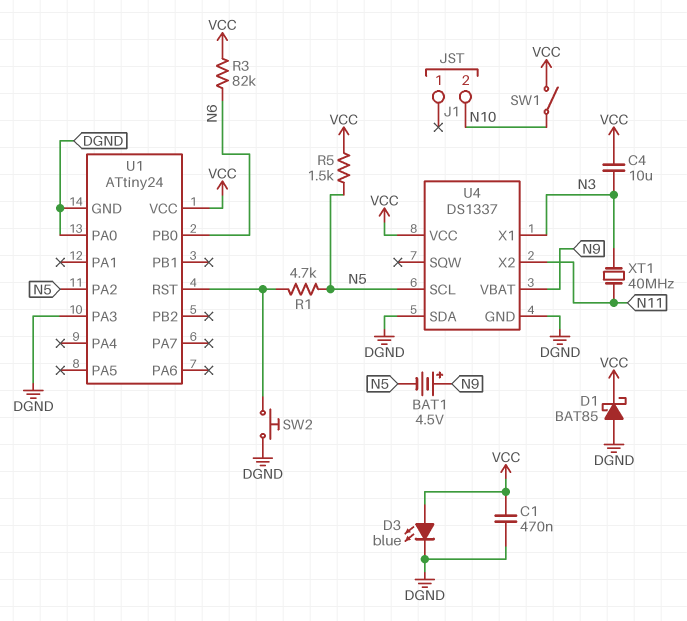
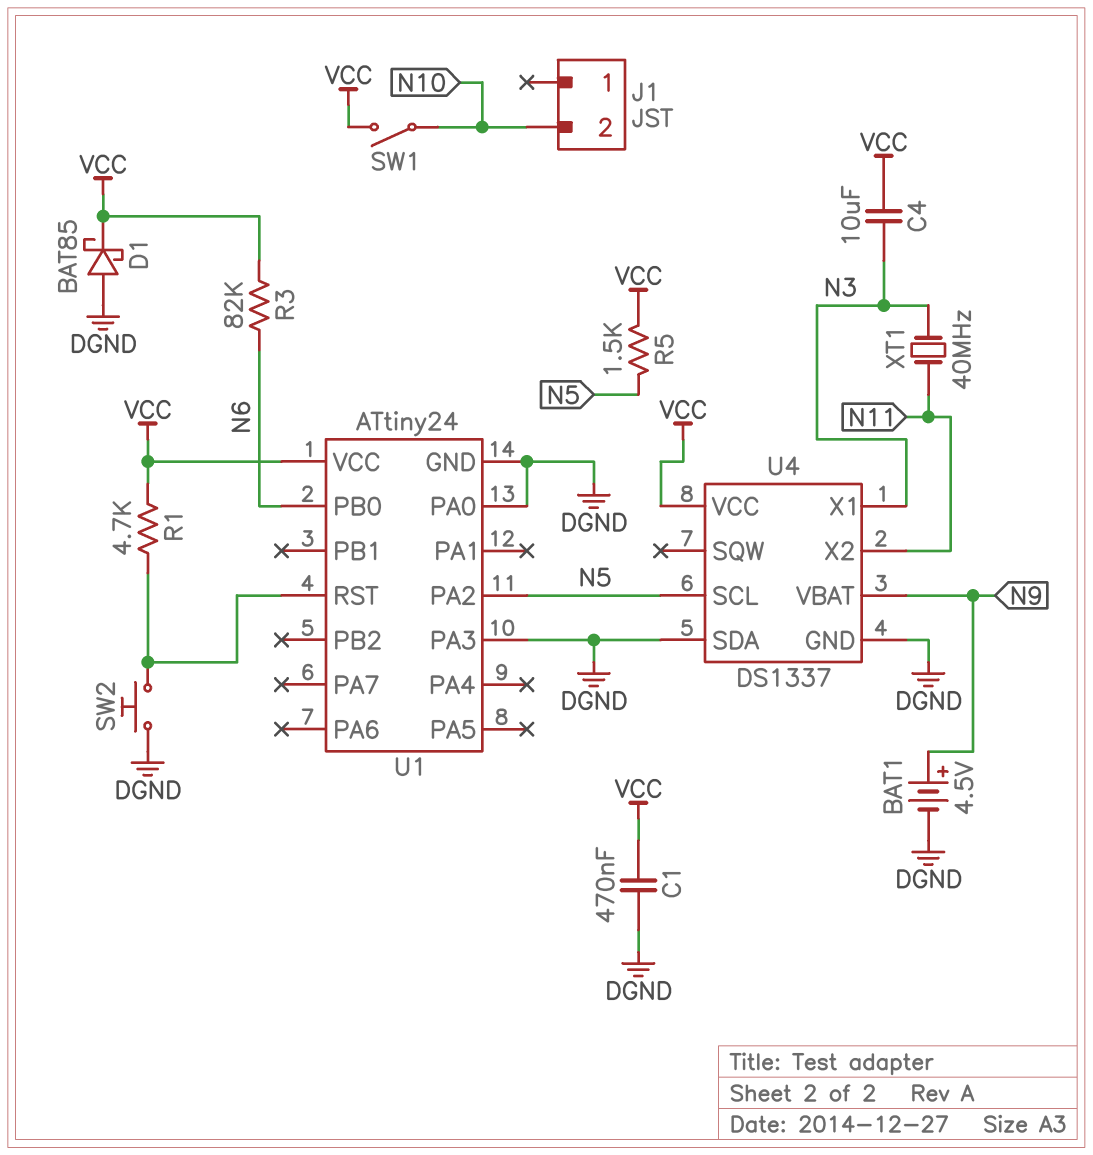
BAT1: 4.5V (plus N9, minus N5) -> 4.5V (plus N9, minus DGND)
D3: LED blue (A VCC, K DGND) -> none
R1: 4.7k (N5, U1/RST) -> 4.7k (U1/RST, VCC)

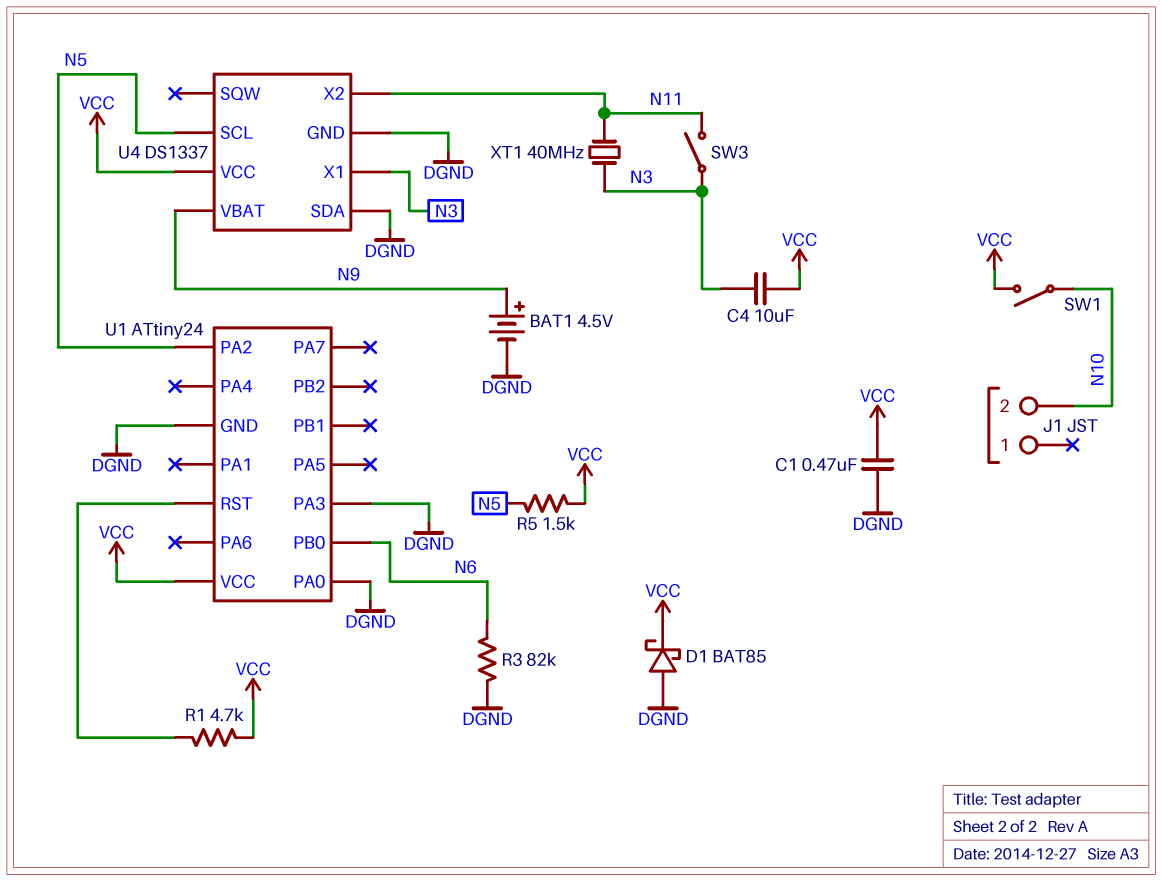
R3: 82k (N6, VCC) -> 82k (DGND, N6)
SW2: button (DGND, U1/RST) -> none
SW3: none -> switch (N3, N11)

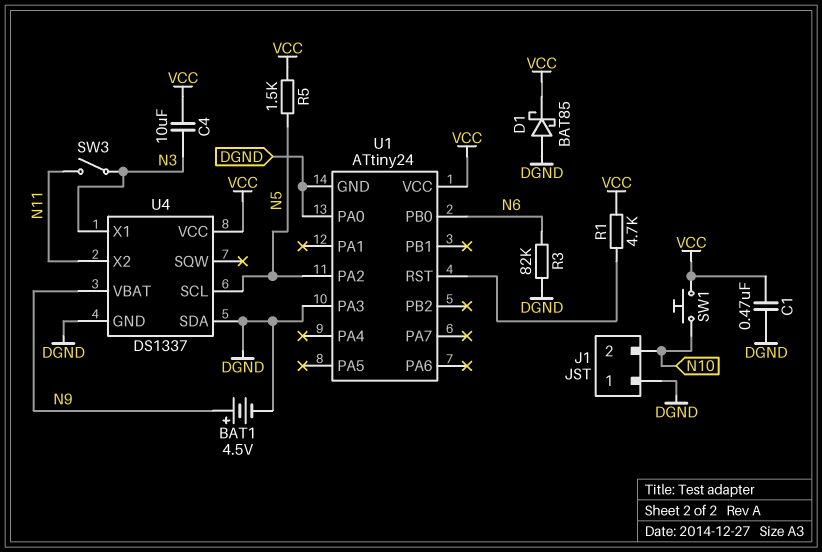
J1 pin 1: none -> DGND
SW1: switch (N10, VCC) -> button (N10, VCC)
XT1: 40MHz (N3, N11) -> none

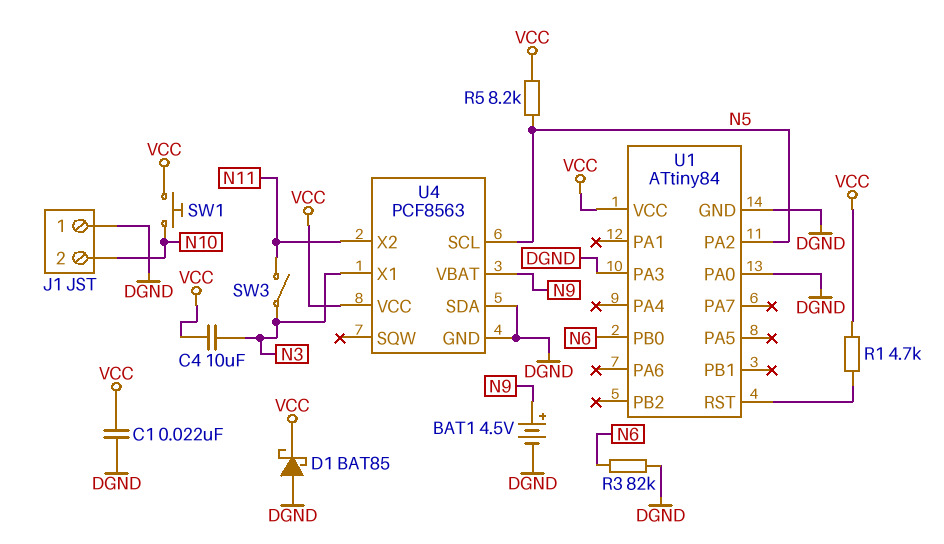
C1: 470nF (DGND, VCC) -> 22nF (DGND, VCC)
R5: 1.5k (N5, VCC) -> 8.2k (N5, VCC)
U1: ATtiny24 -> ATtiny84
U4: DS1337 -> PCF8563

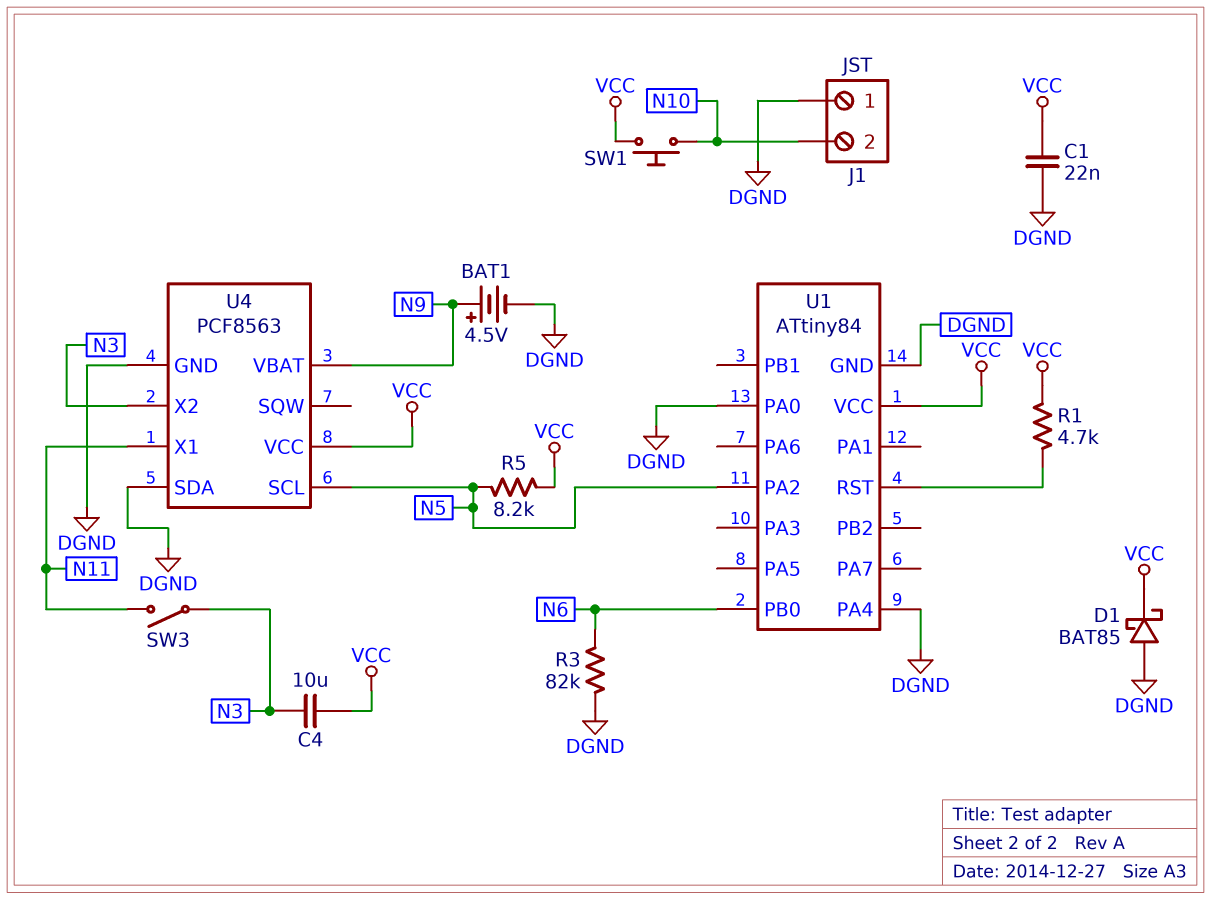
U1 pin PA3: DGND -> none
U1 pin PA4: none -> DGND
U4 pin X1: N3 -> N11
U4 pin X2: N11 -> N3

